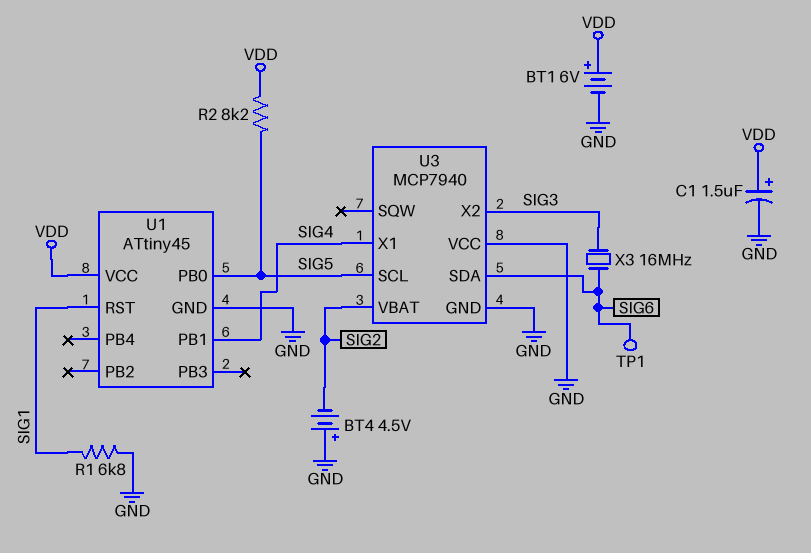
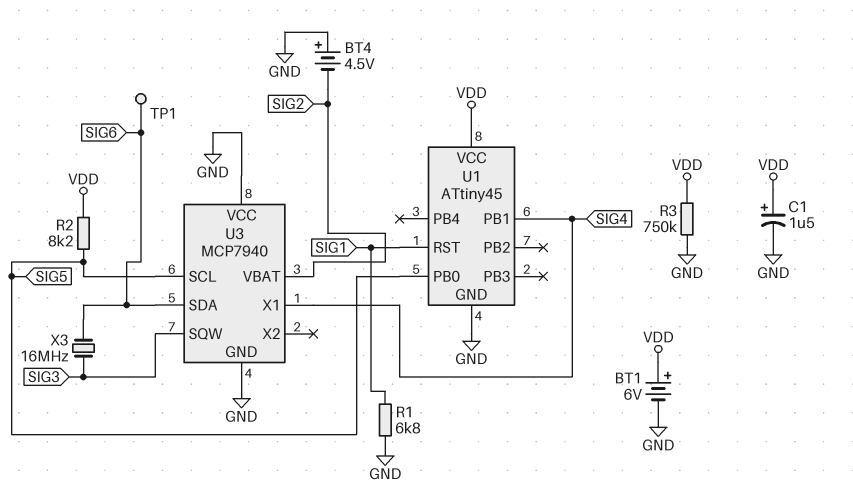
R3: none -> 750k (GND, VDD)
U3 pin SQW: none -> SIG3
U3 pin X2: SIG3 -> none

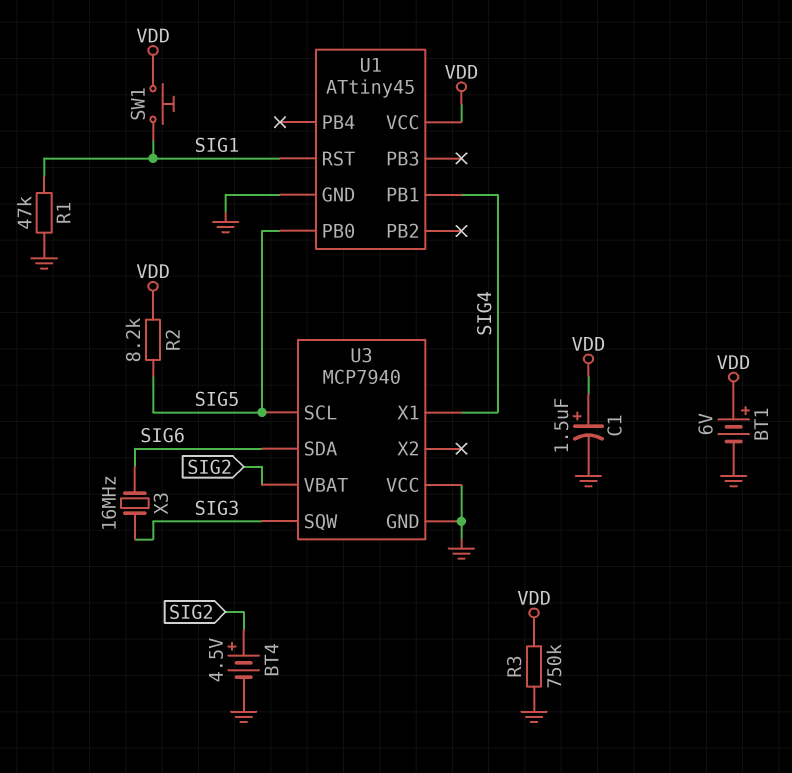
BT4: 4.5V (plus GND, minus SIG2) -> 4.5V (plus SIG2, minus GND)
R1: 6.8k (GND, SIG1) -> 47k (GND, SIG1)
SW1: none -> button (SIG1, VDD)
TP1: test point (SIG6) -> none

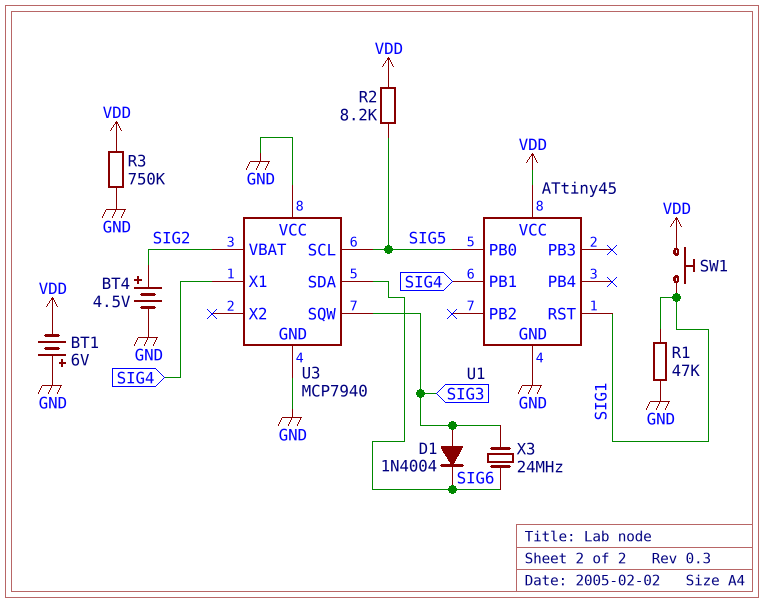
BT1: 6V (plus VDD, minus GND) -> 6V (plus GND, minus VDD)
C1: 1.5uF (plus VDD, minus GND) -> none
D1: none -> diode 1N4004 (A SIG3, K SIG6)
X3: 16MHz (SIG3, SIG6) -> 24MHz (SIG3, SIG6)

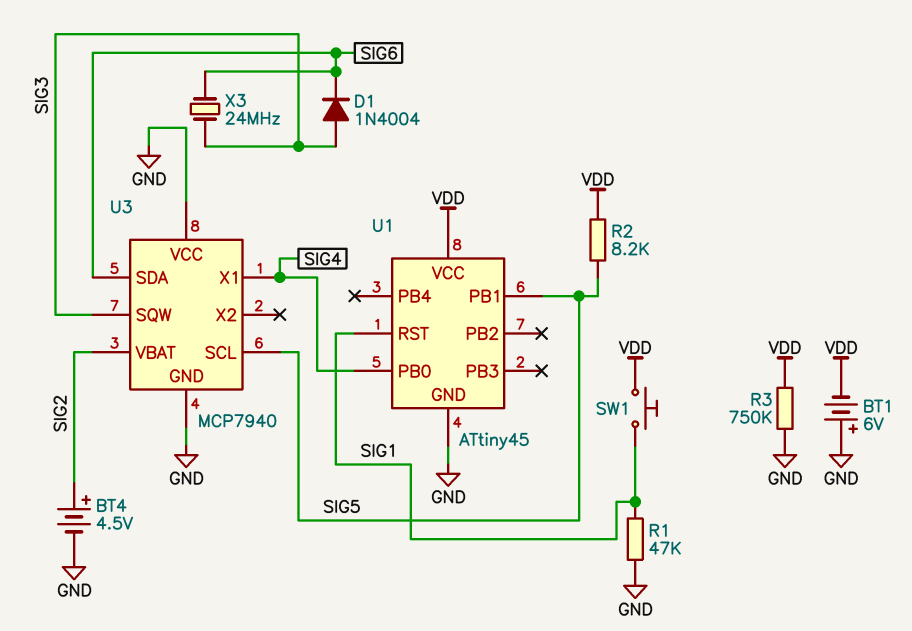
U1 pin PB0: SIG5 -> SIG4
U1 pin PB1: SIG4 -> SIG5

